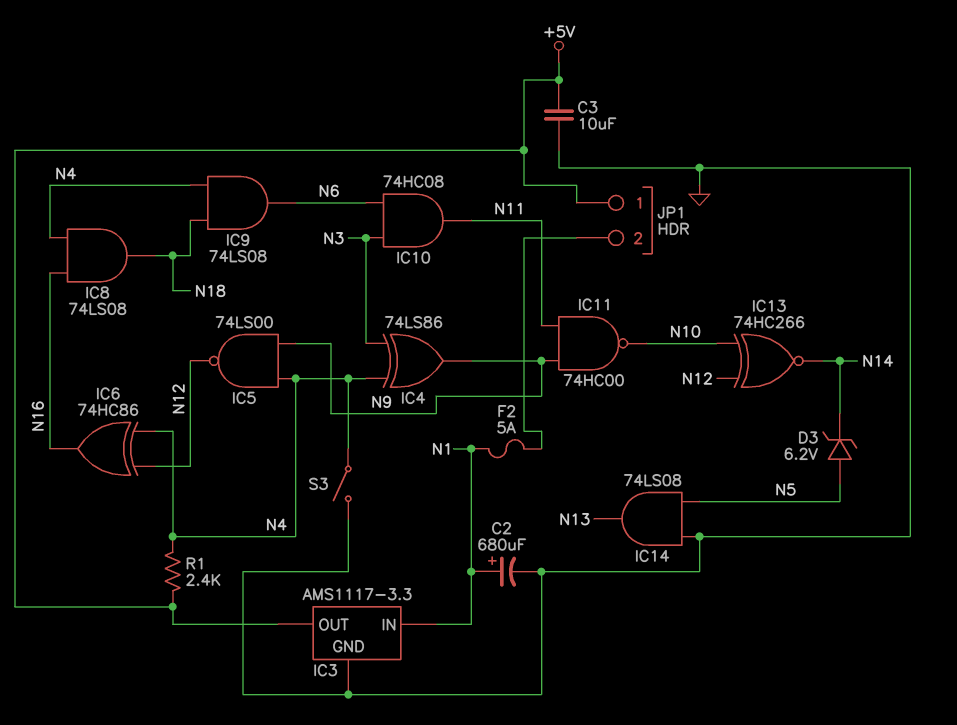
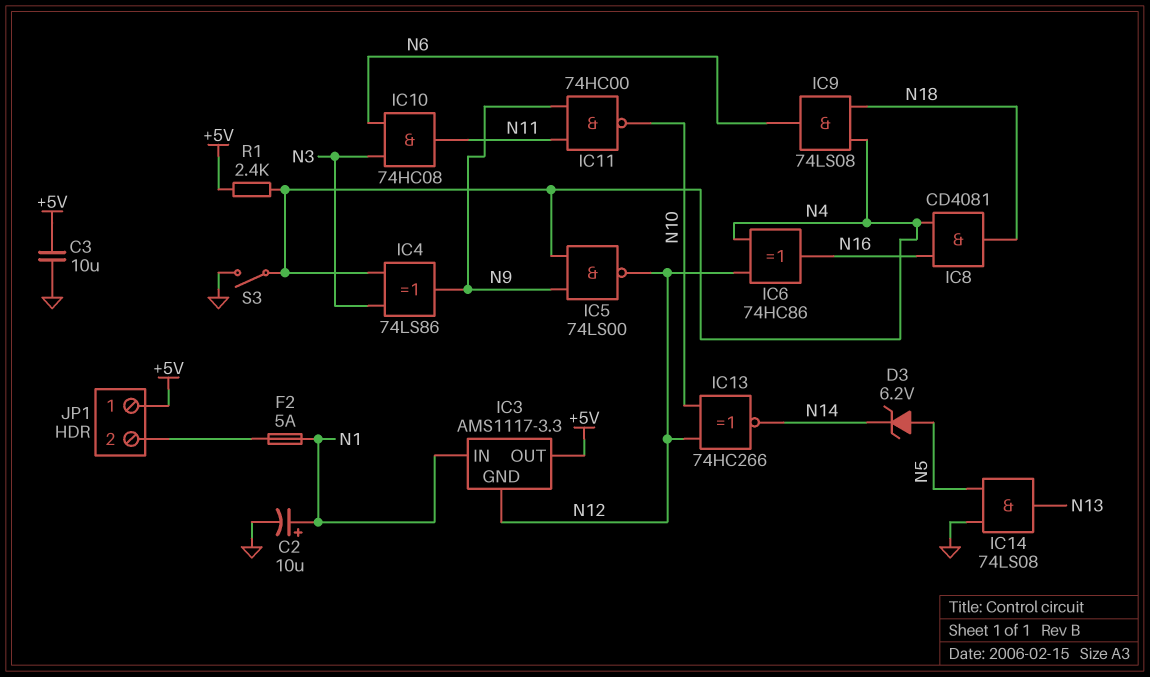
C2: 680uF (plus N1, minus GND) -> 10uF (plus N1, minus GND)
IC3 pin GND: GND -> N12
IC8: AND 74LS08 (in N4, in N16, out N18) -> AND CD4081 (in N4, in N16, out N18)

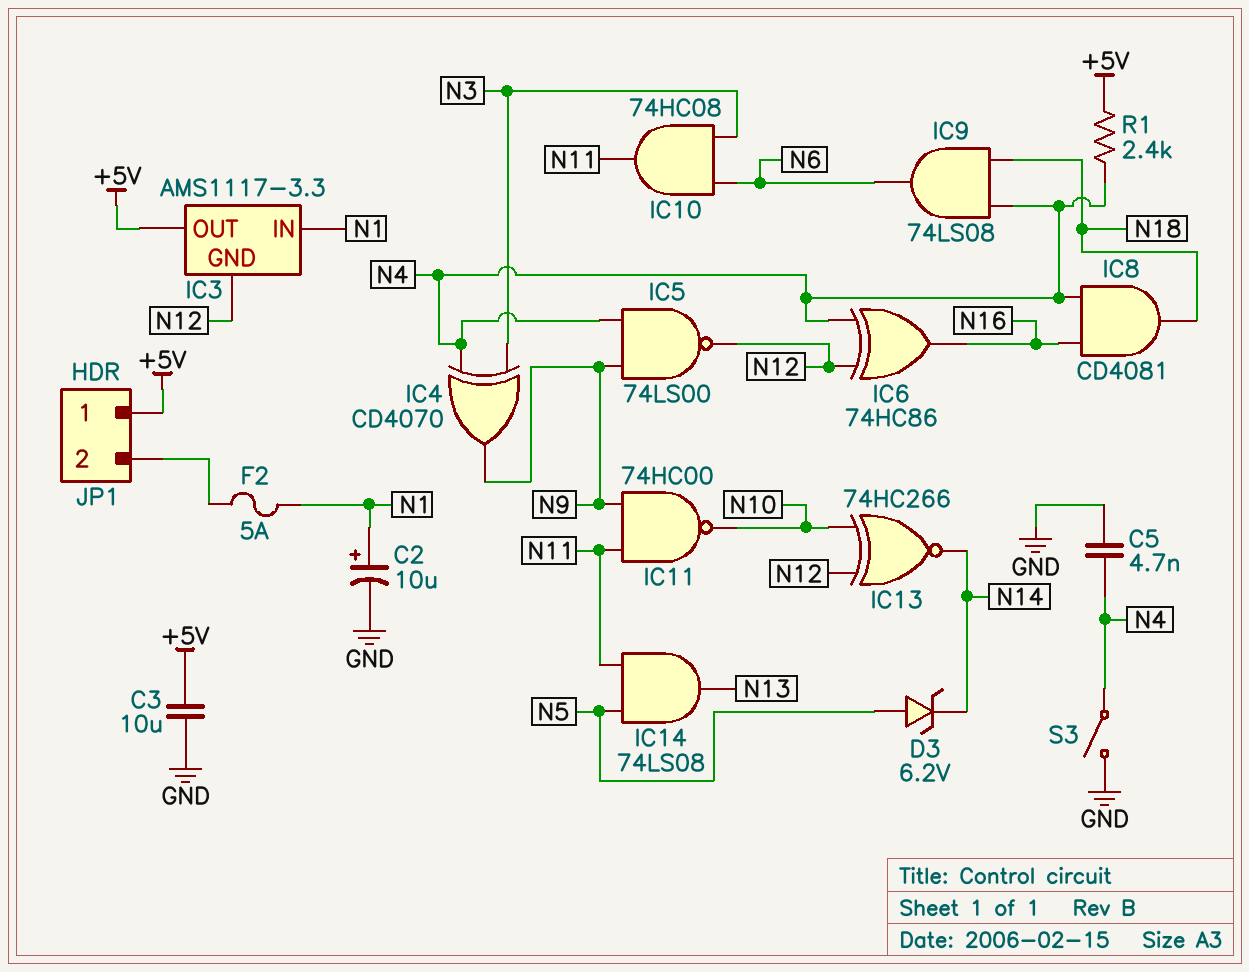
C5: none -> 4.7nF (GND, N4)
IC4: XOR 74LS86 (in N3, in N4, out N9) -> XOR CD4070 (in N3, in N4, out N9)
IC14: AND 74LS08 (in GND, in N5, out N13) -> AND 74LS08 (in N5, in N11, out N13)

